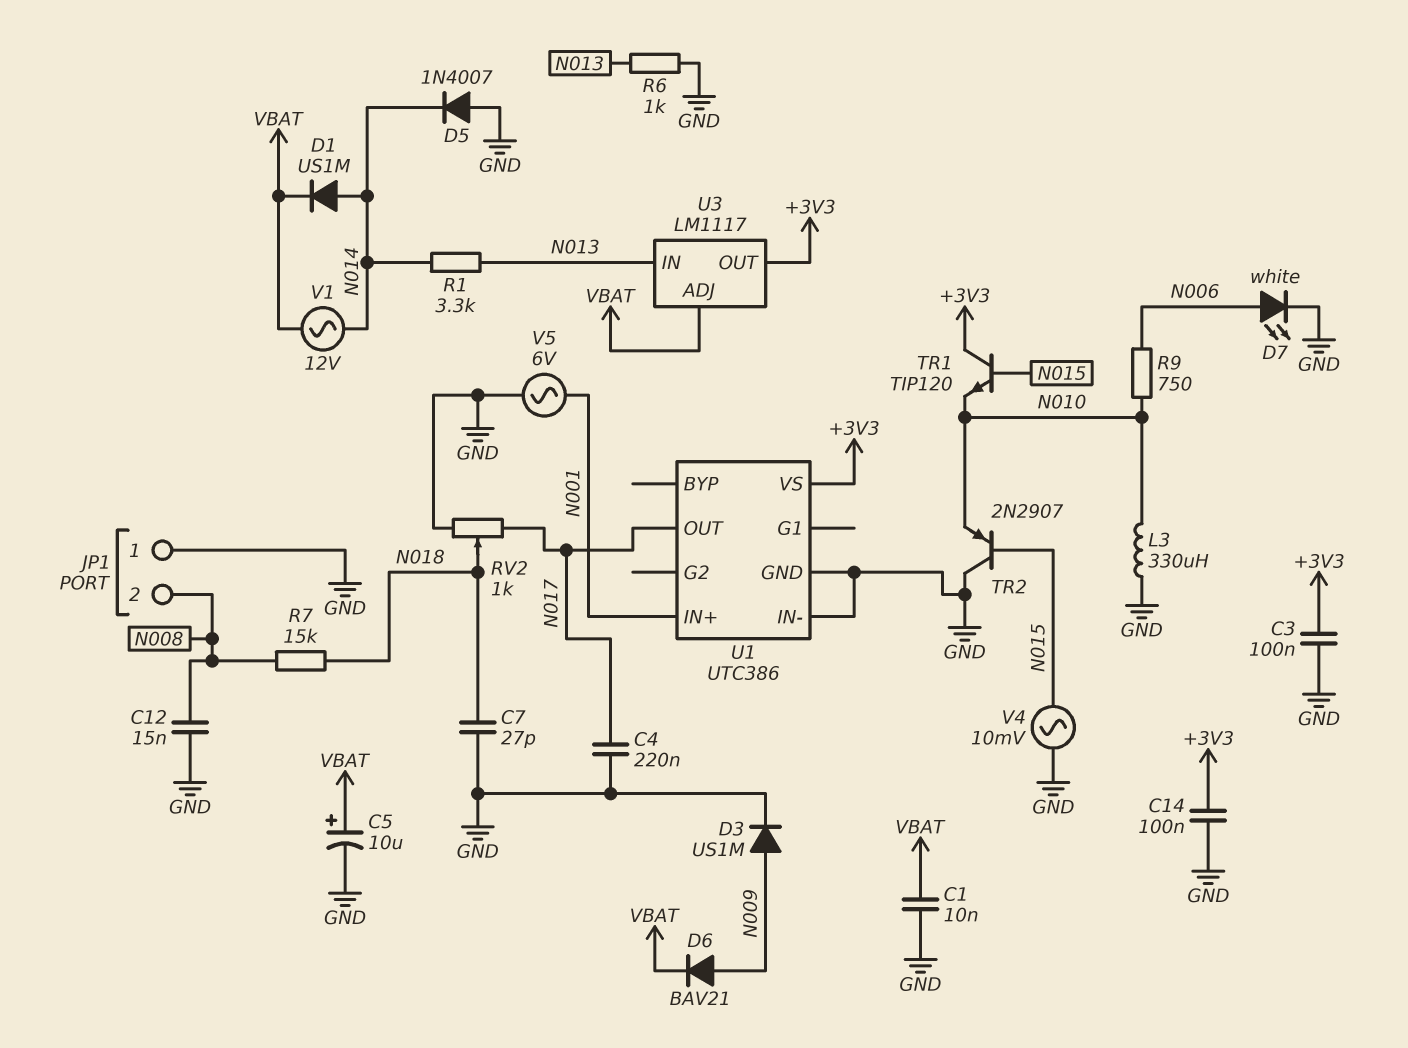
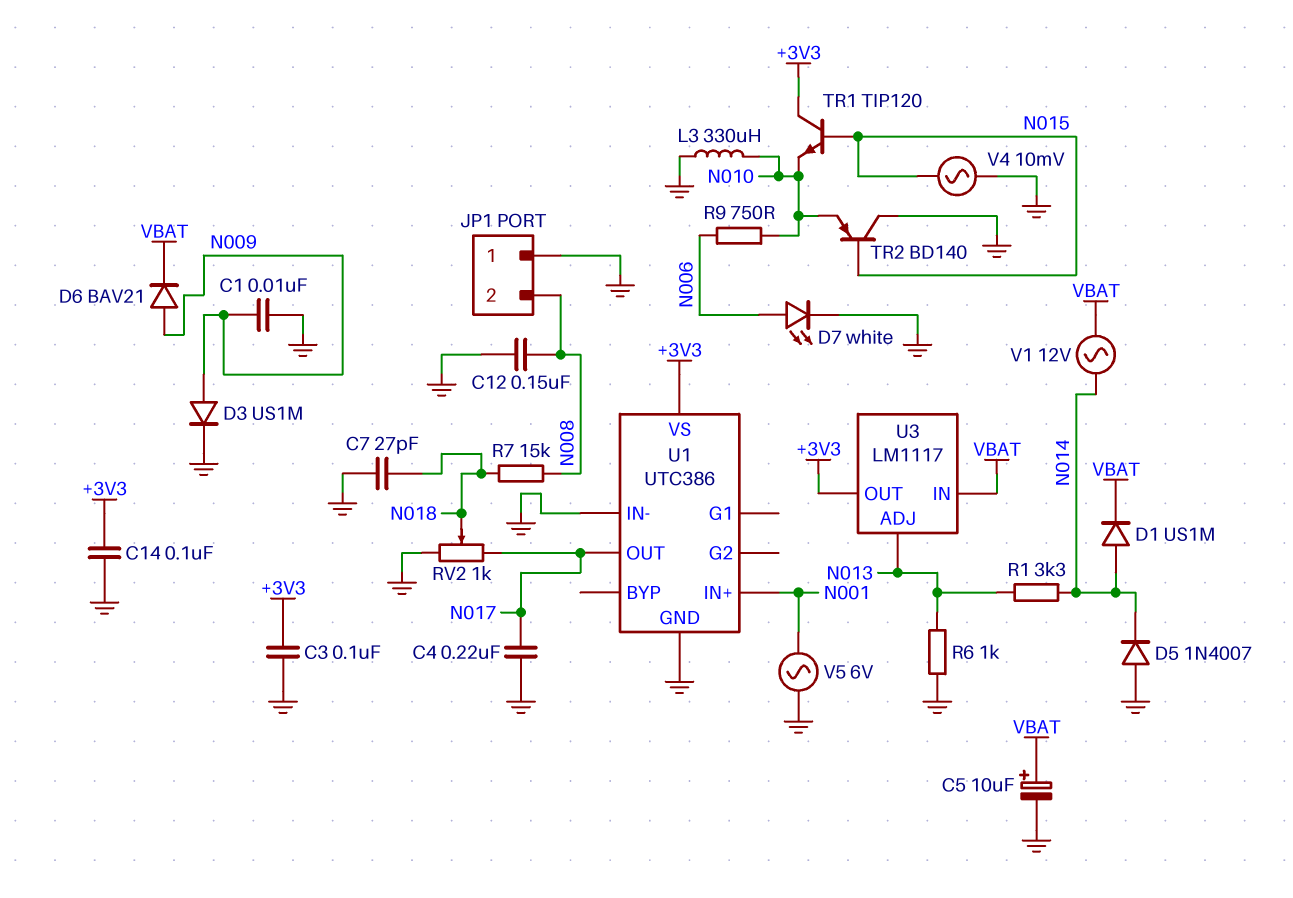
C1: 10nF (GND, VBAT) -> 10nF (GND, N009)
C12: 15nF (GND, N008) -> 150nF (GND, N008)
TR2: PNP 2N2907 (B N015, C GND, E N010) -> PNP BD140 (B N015, C GND, E N010)
U3 pin ADJ: VBAT -> N013
U3 pin IN: N013 -> VBAT

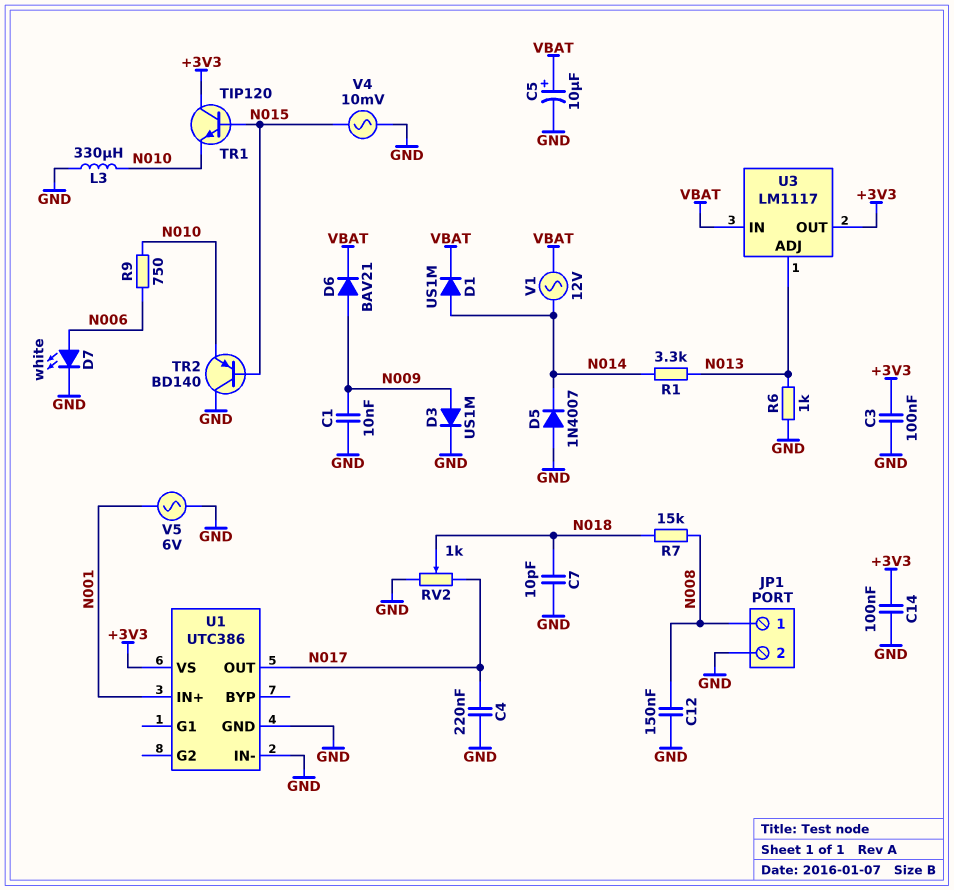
C7: 27pF (GND, N018) -> 10pF (GND, N018)
JP1 pin 1: GND -> N008
JP1 pin 2: N008 -> GND

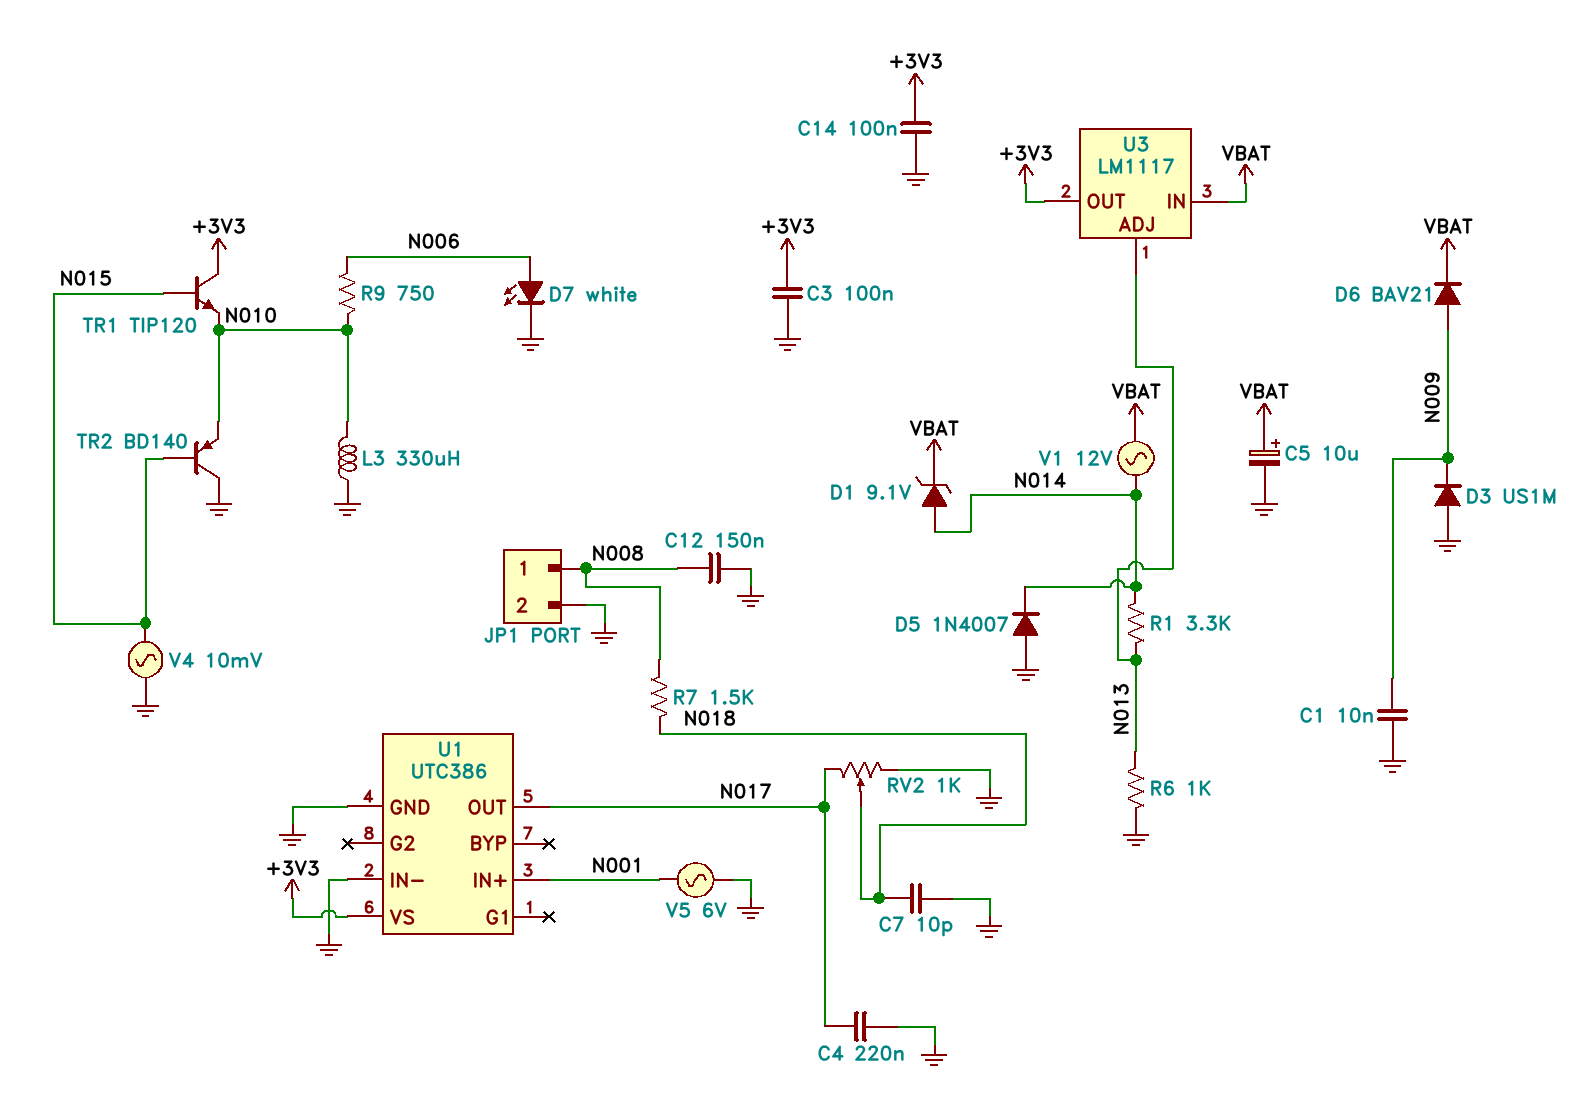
D1: diode US1M (A N014, K VBAT) -> zener 9.1V (A N014, K VBAT)
D3: diode US1M (A N009, K GND) -> diode US1M (A GND, K N009)
R7: 15k (N008, N018) -> 1.5k (N008, N018)

